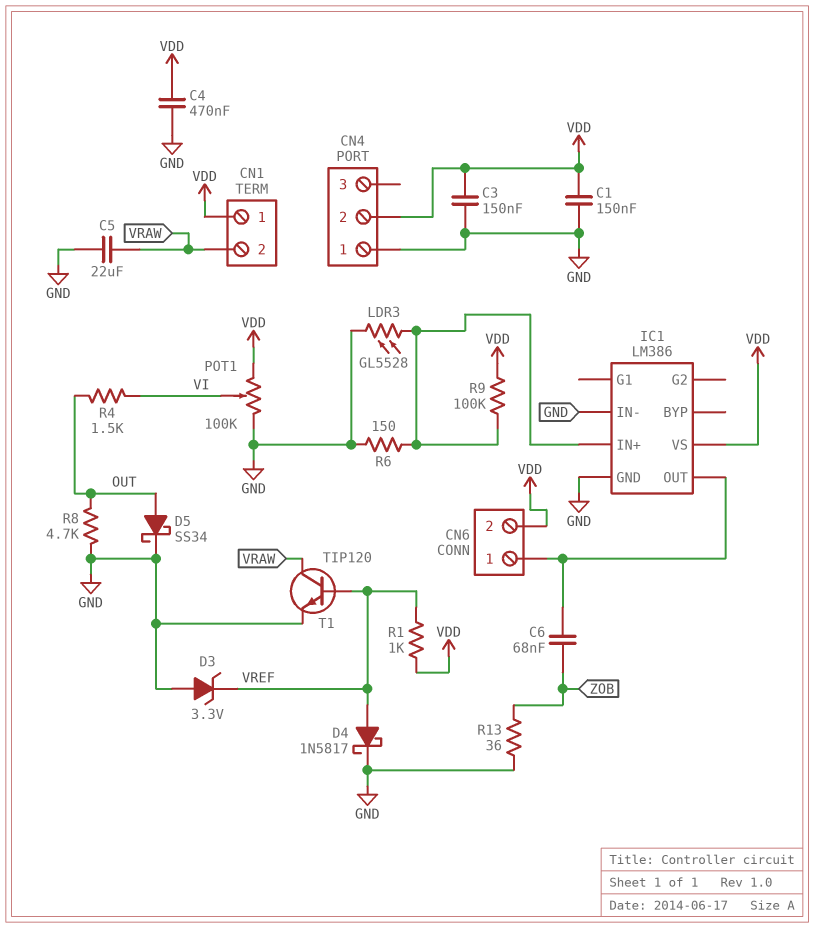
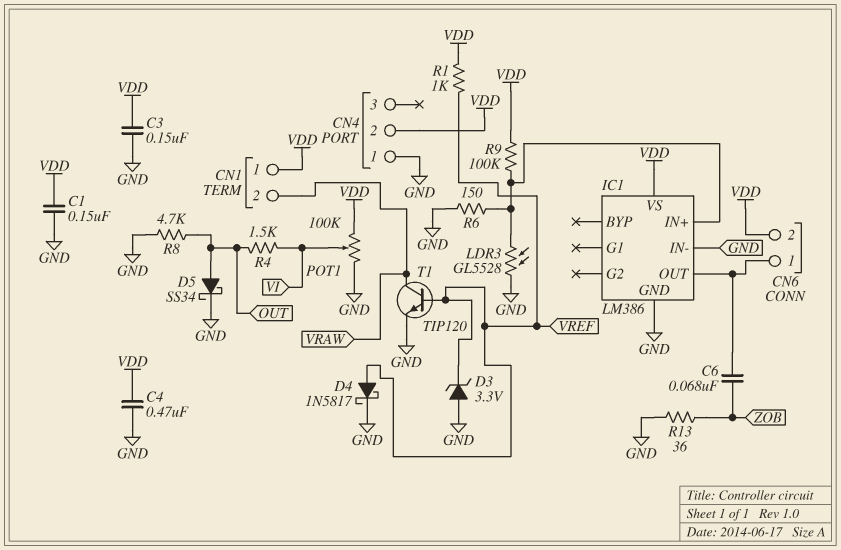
C5: 22uF (GND, VRAW) -> none

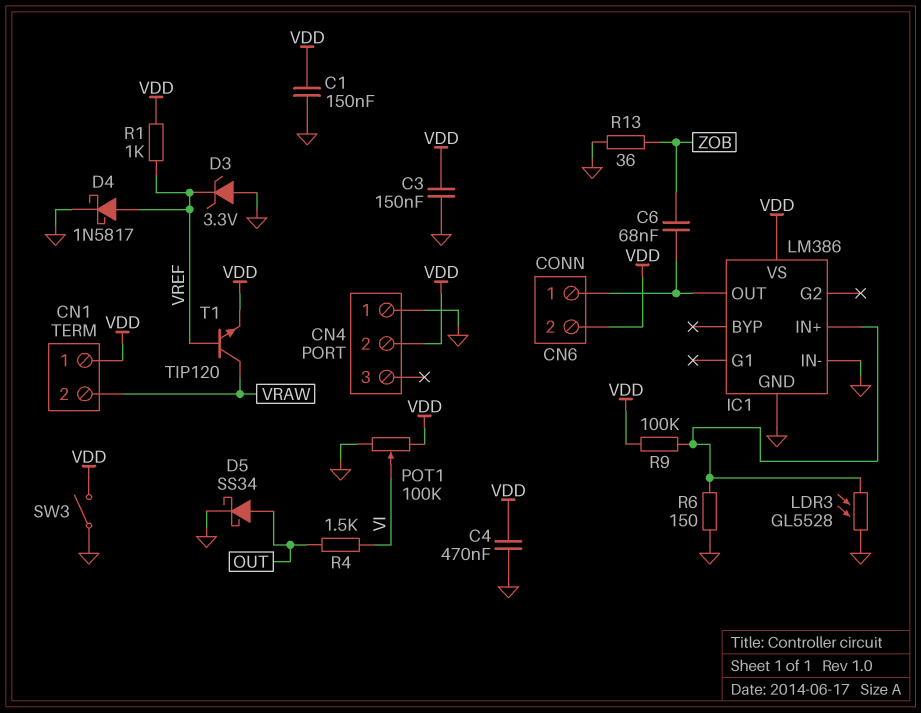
R8: 4.7k (GND, OUT) -> none
SW3: none -> switch (GND, VDD)
T1: NPN TIP120 (B VREF, C VRAW, E GND) -> NPN TIP120 (B VREF, C VRAW, E VDD)

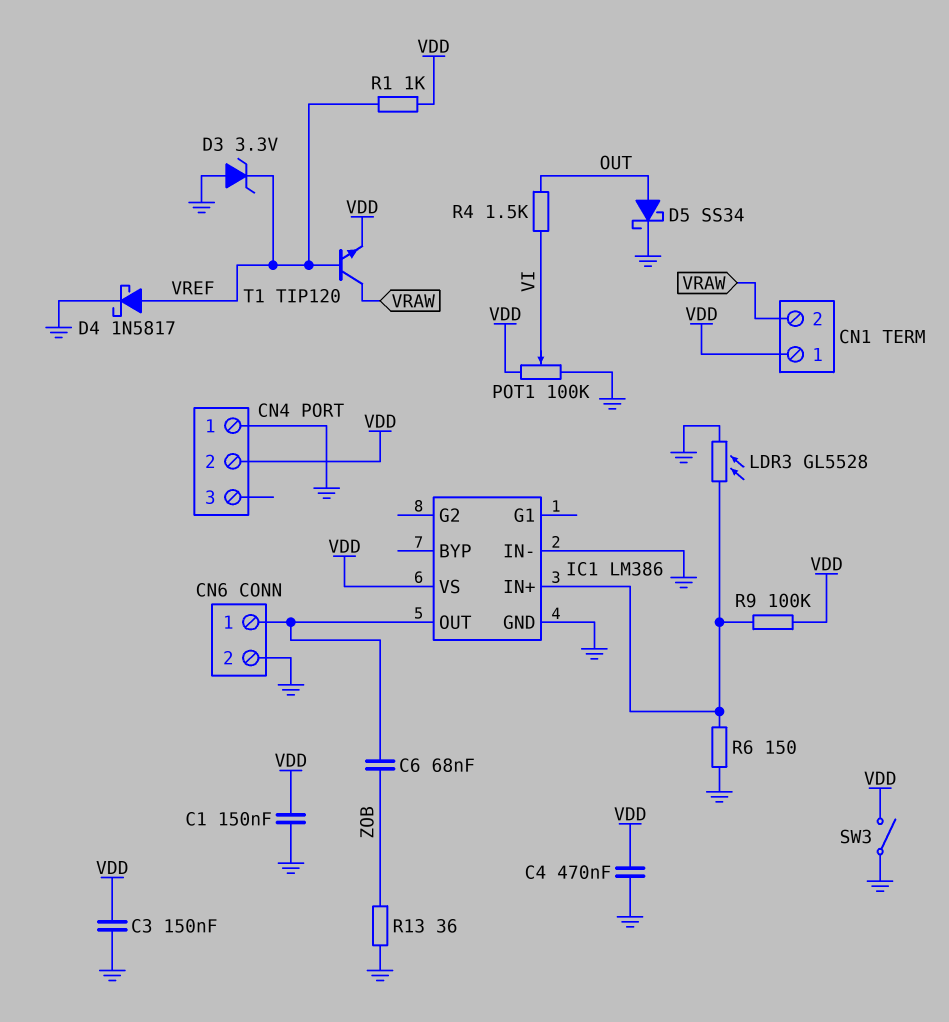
CN6 pin 2: VDD -> GND

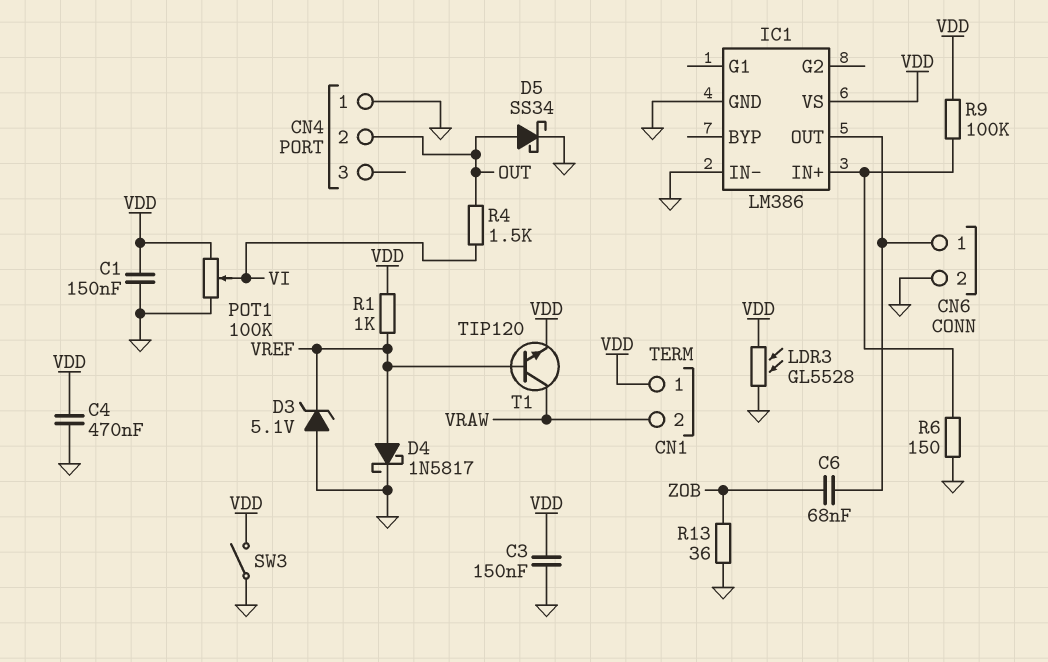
CN4 pin 2: VDD -> OUT
D3: zener 3.3V (A GND, K VREF) -> zener 5.1V (A GND, K VREF)
LDR3: GL5528 (GND, IC1/IN+) -> GL5528 (GND, VDD)

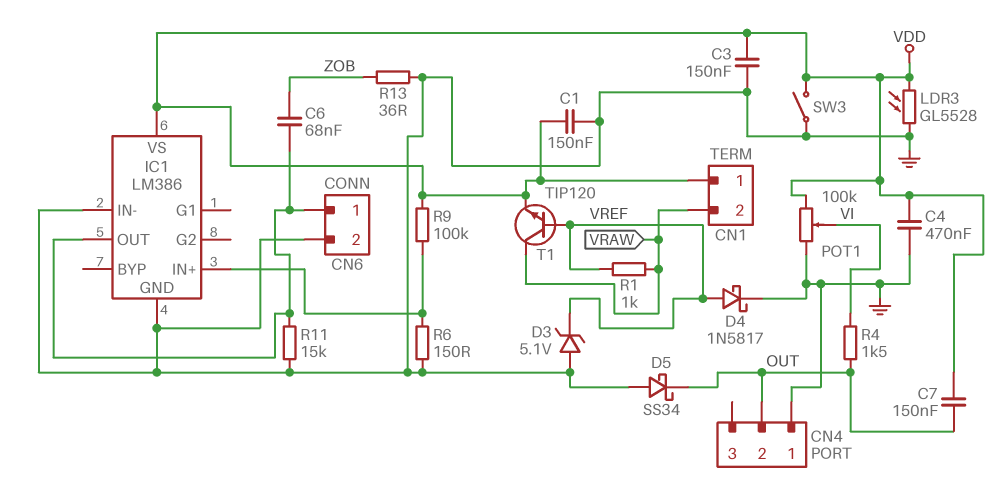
C7: none -> 150nF (OUT, VDD)
D5: schottky SS34 (A OUT, K GND) -> schottky SS34 (A GND, K OUT)
R1: 1k (VDD, VREF) -> 1k (VRAW, VREF)
R11: none -> 15k (CN6/1, GND)

